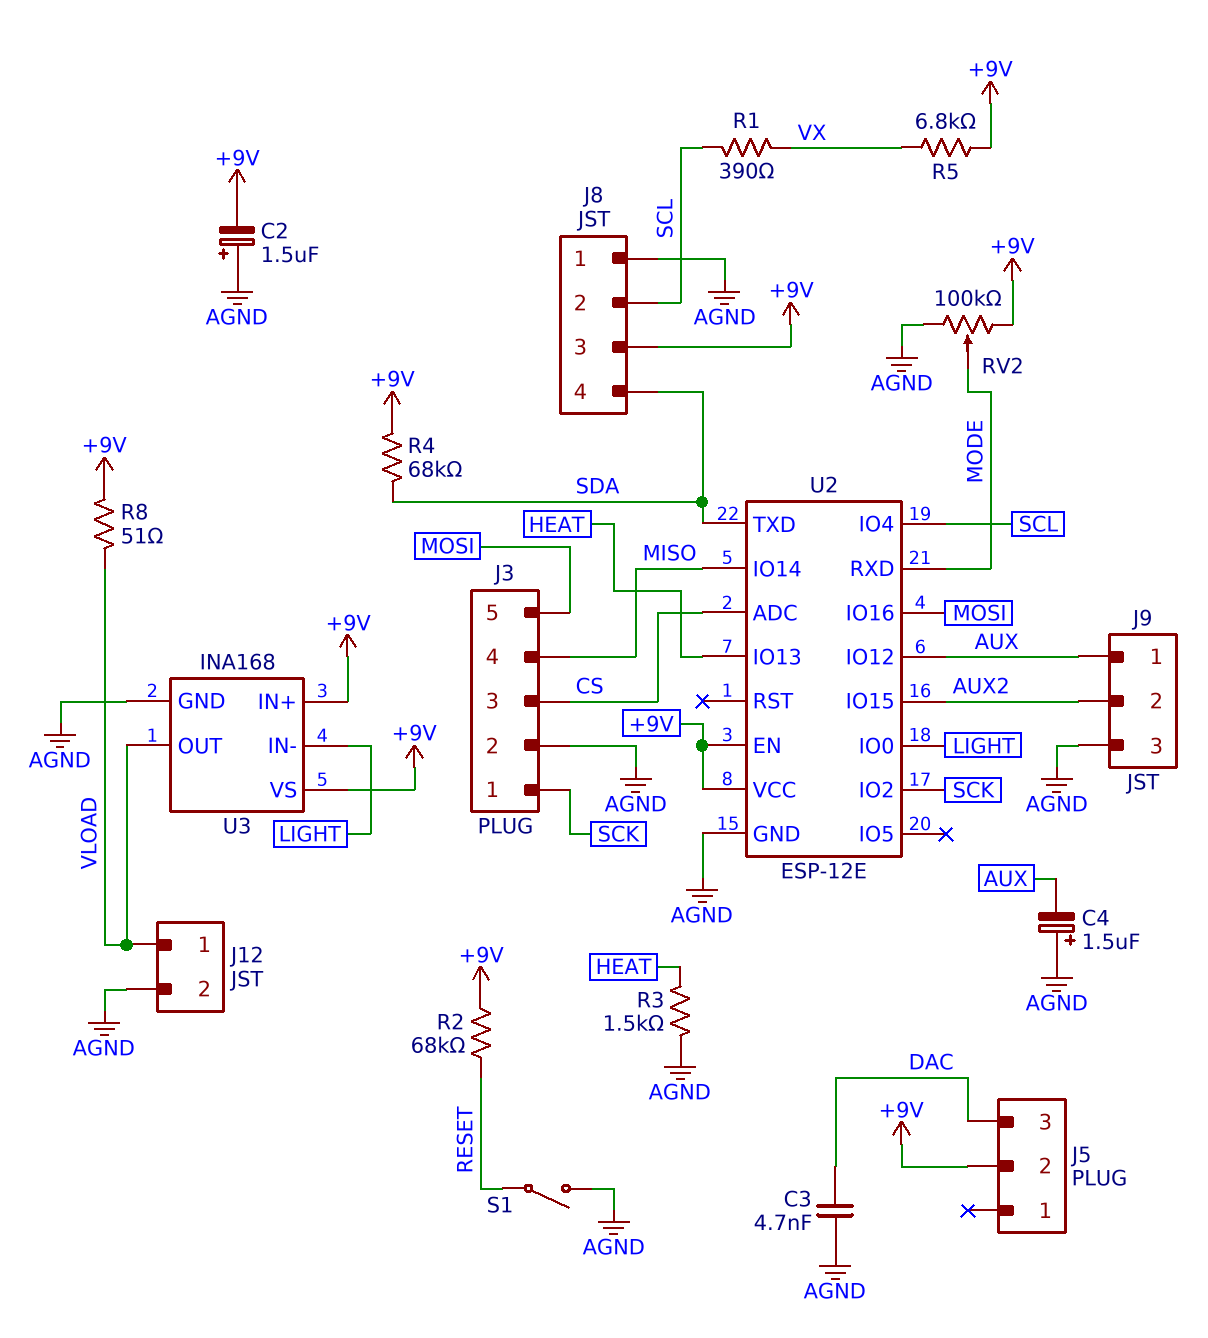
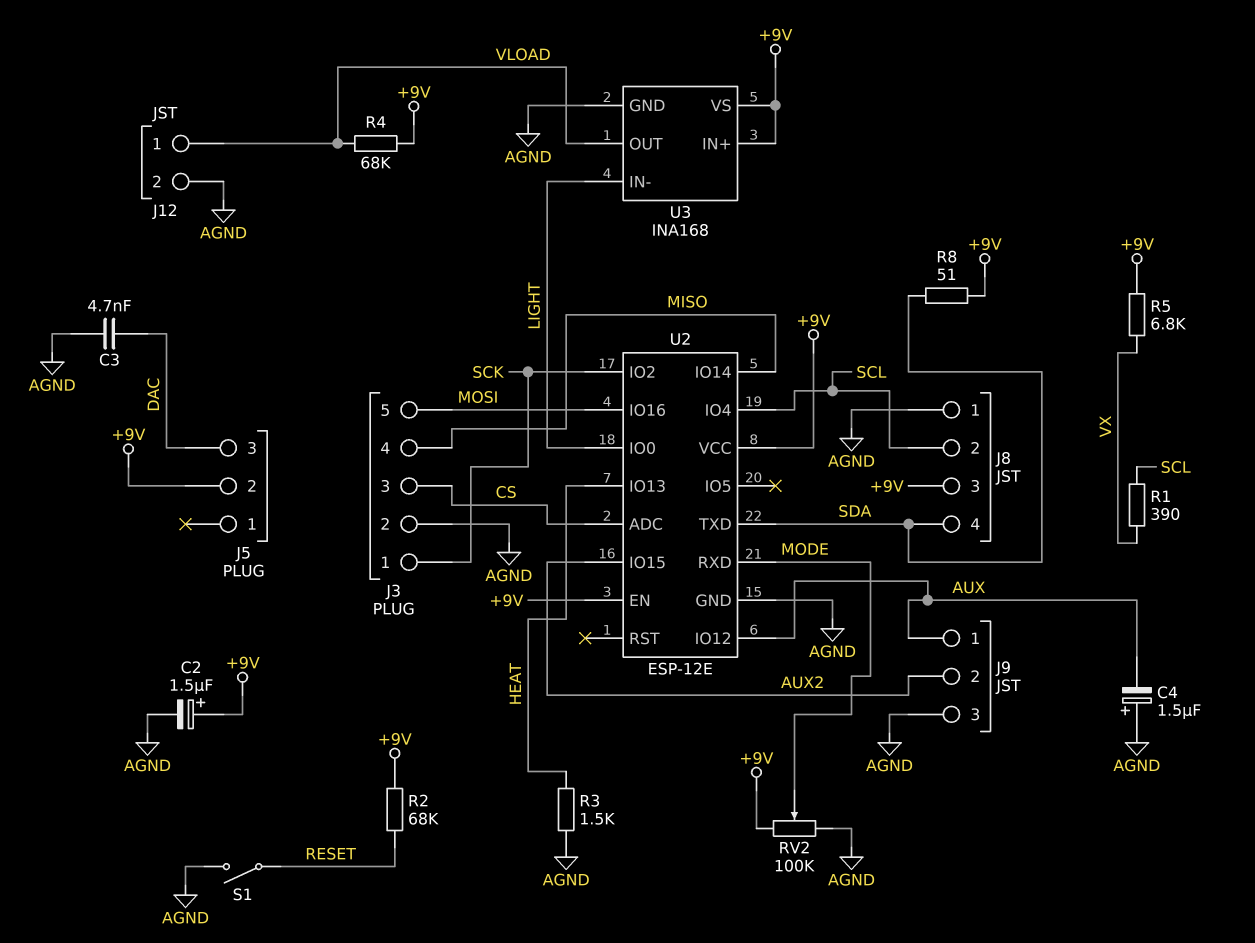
C2: 1.5uF (plus AGND, minus +9V) -> 1.5uF (plus +9V, minus AGND)
R4: 68k (+9V, SDA) -> 68k (+9V, VLOAD)
R8: 51 (+9V, VLOAD) -> 51 (+9V, SDA)

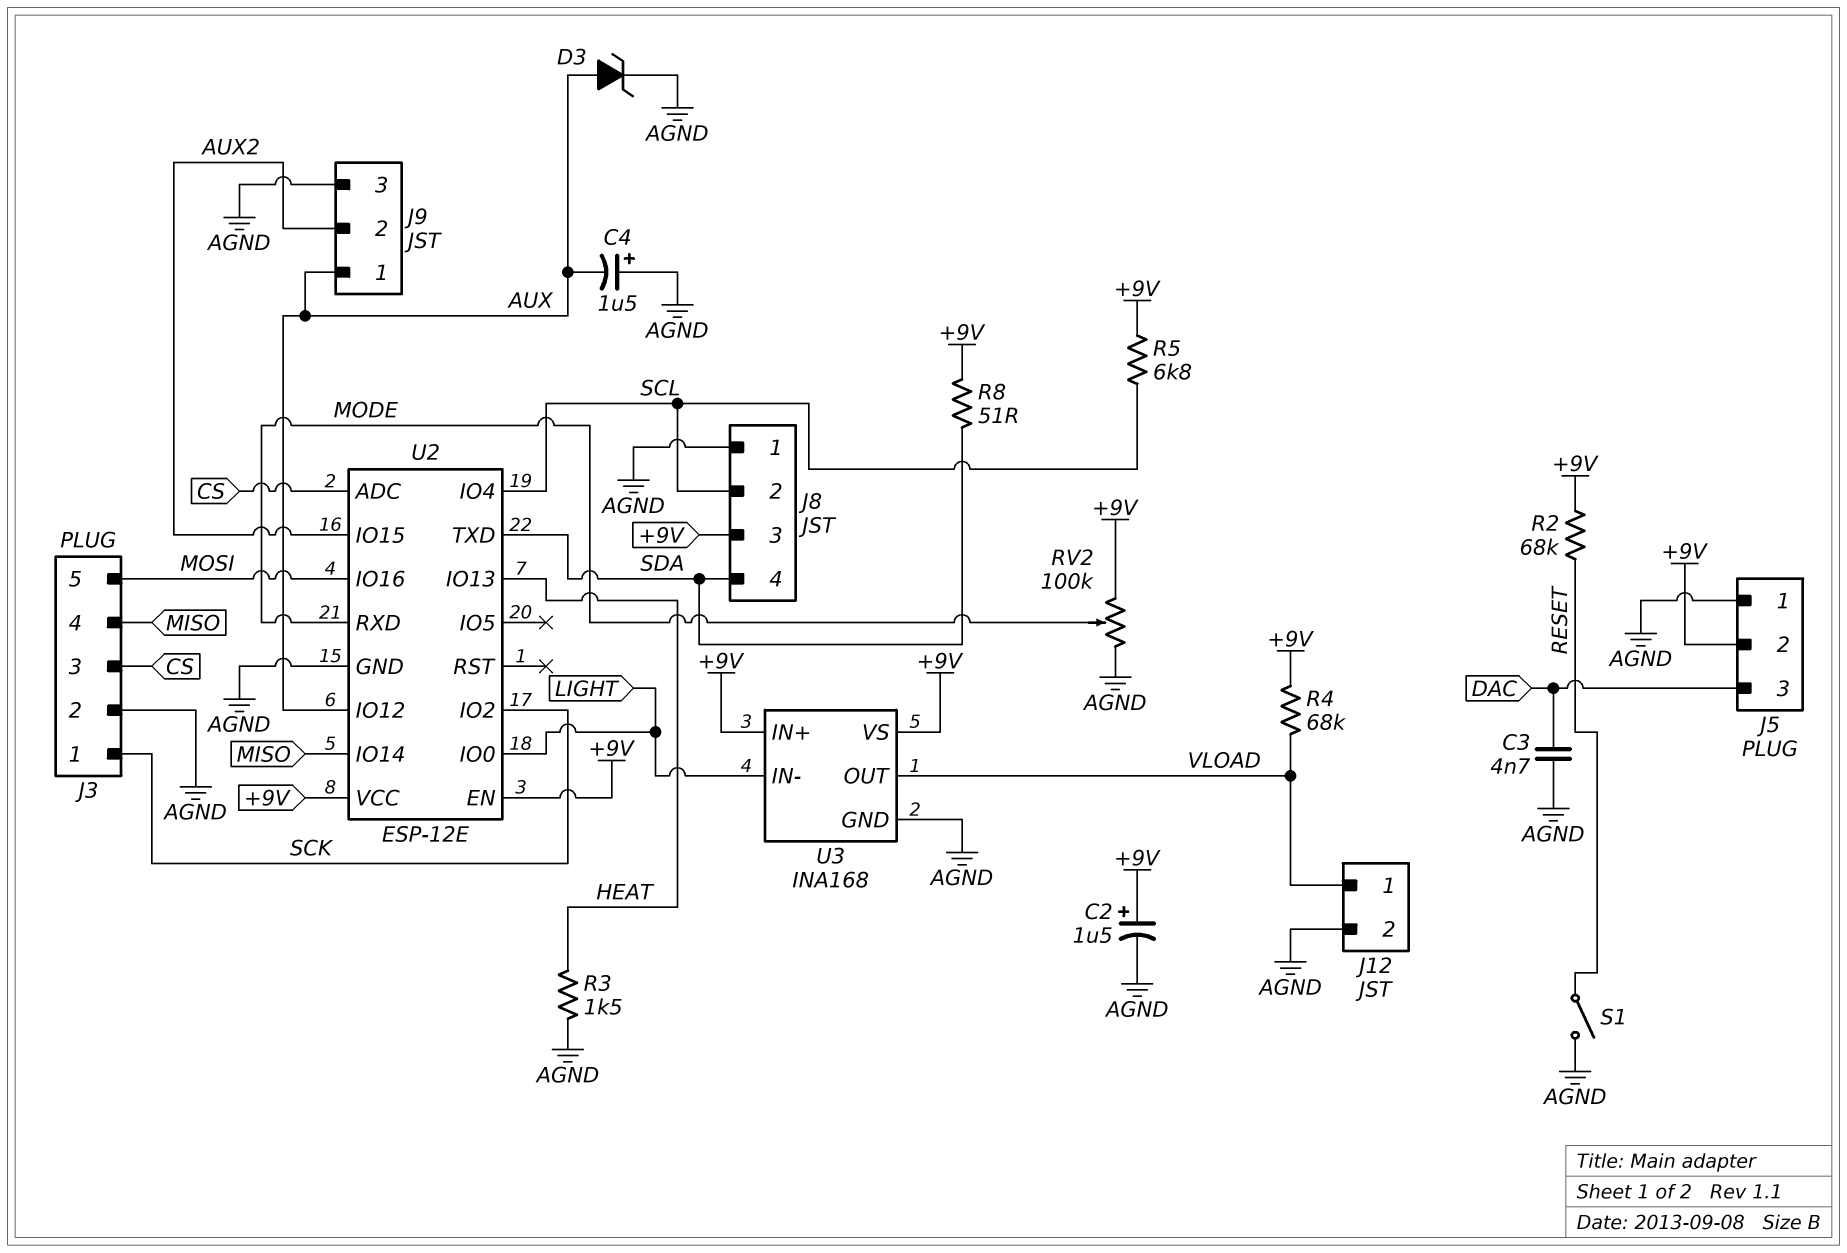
D3: none -> zener (A AUX, K AGND)
J5 pin 1: none -> AGND
R1: 390 (SCL, VX) -> none
R5: 6.8k (+9V, VX) -> 6.8k (+9V, SCL)

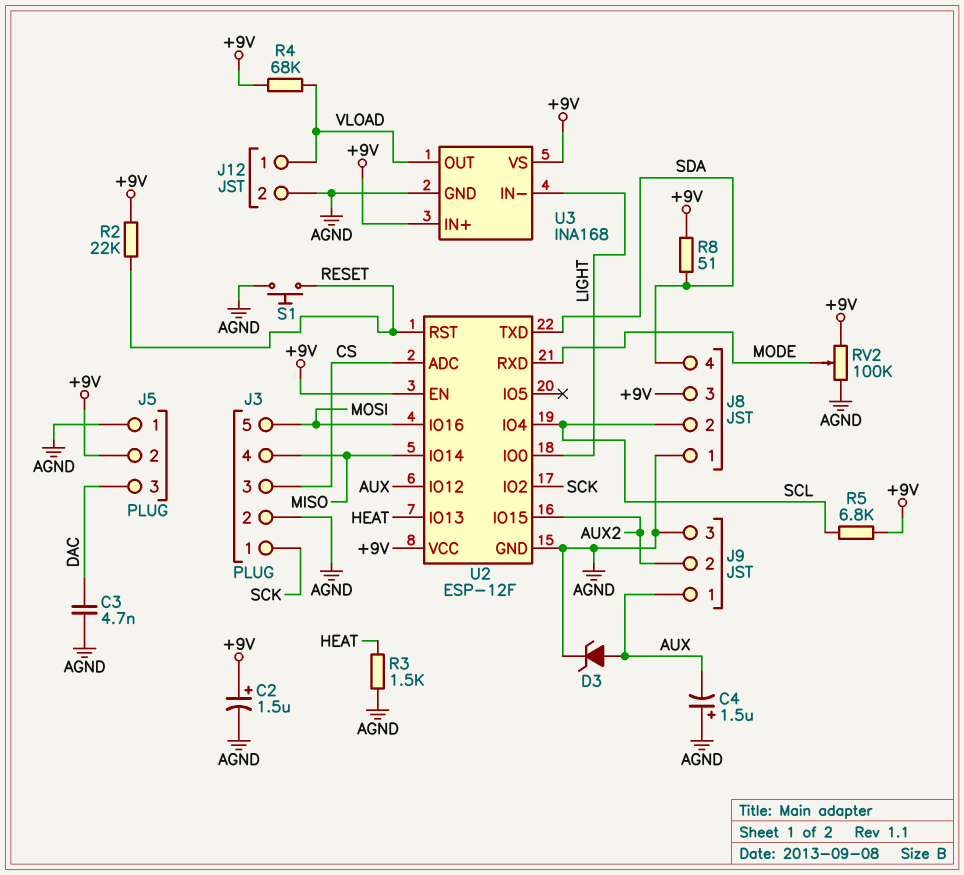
R2: 68k (+9V, RESET) -> 22k (+9V, RESET)
S1: switch (AGND, RESET) -> button (AGND, RESET)
U2: ESP-12E -> ESP-12F
U2 pin RST: none -> RESET

